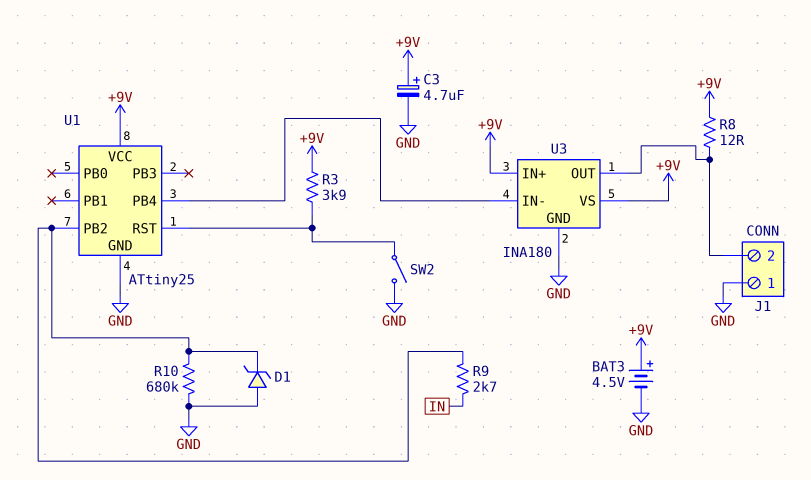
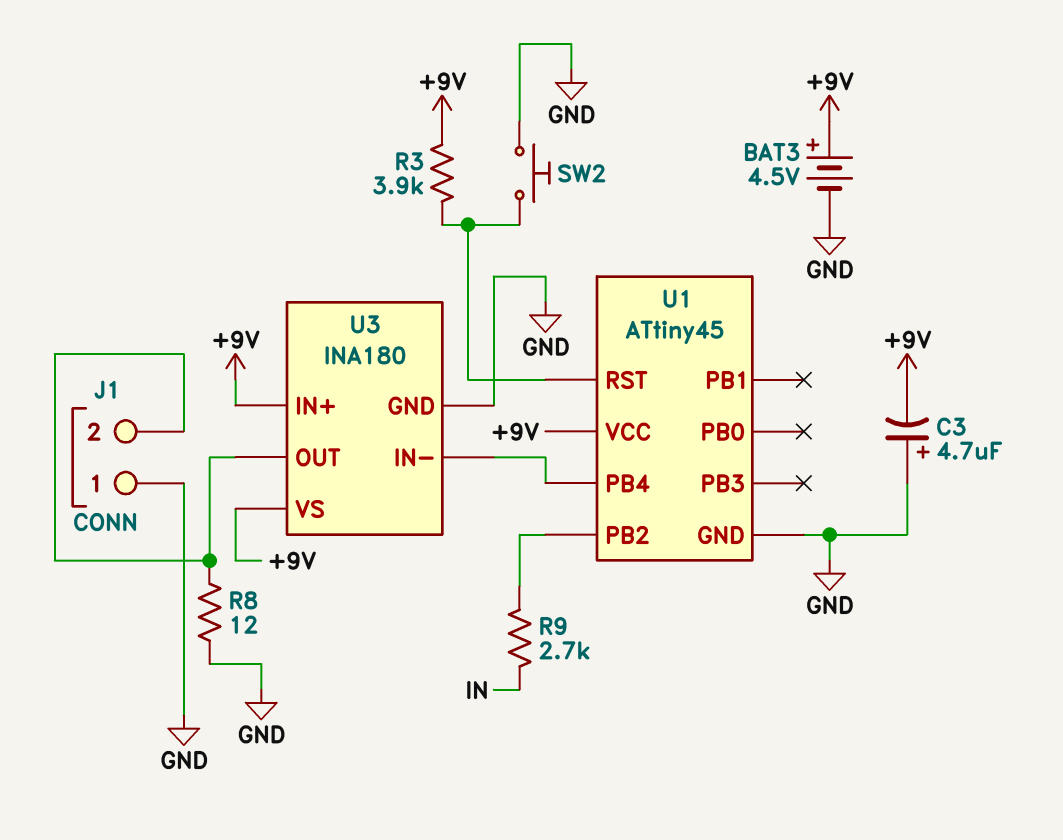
C3: 4.7uF (plus +9V, minus GND) -> 4.7uF (plus GND, minus +9V)
D1: zener (A GND, K U1/PB2) -> none
R8: 12 (+9V, J1/2) -> 12 (GND, J1/2)
R10: 680k (GND, U1/PB2) -> none
SW2: switch (GND, U1/RST) -> button (GND, U1/RST)
U1: ATtiny25 -> ATtiny45

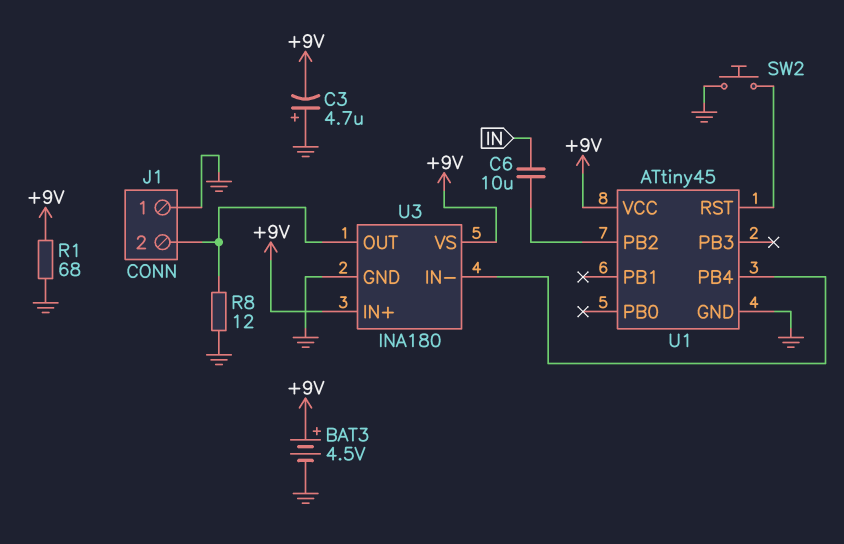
C6: none -> 10uF (IN, U1/PB2)
R1: none -> 68 (+9V, GND)
R3: 3.9k (+9V, U1/RST) -> none
R9: 2.7k (IN, U1/PB2) -> none

